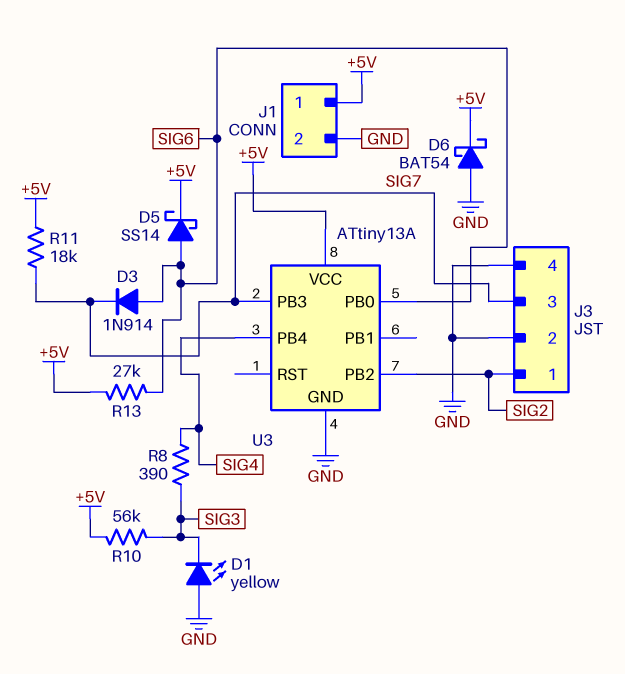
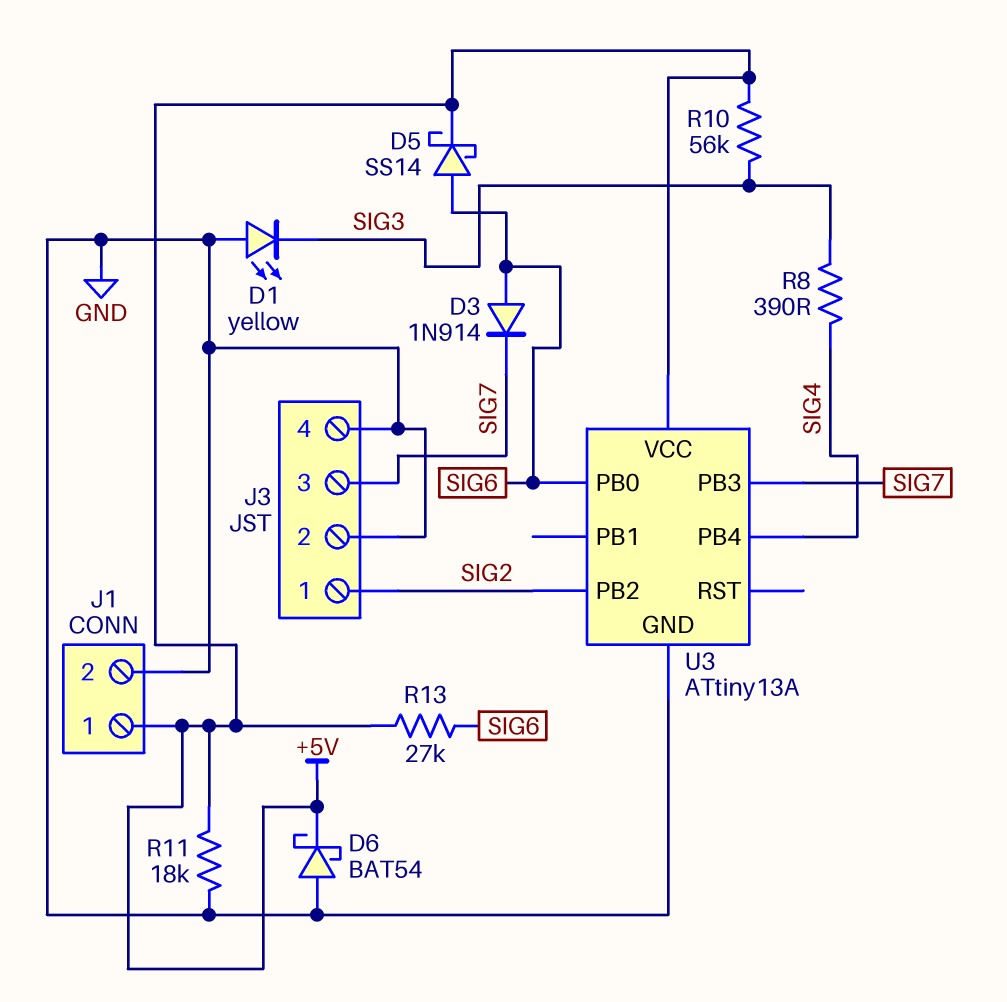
R11: 18k (+5V, SIG7) -> 18k (+5V, GND)

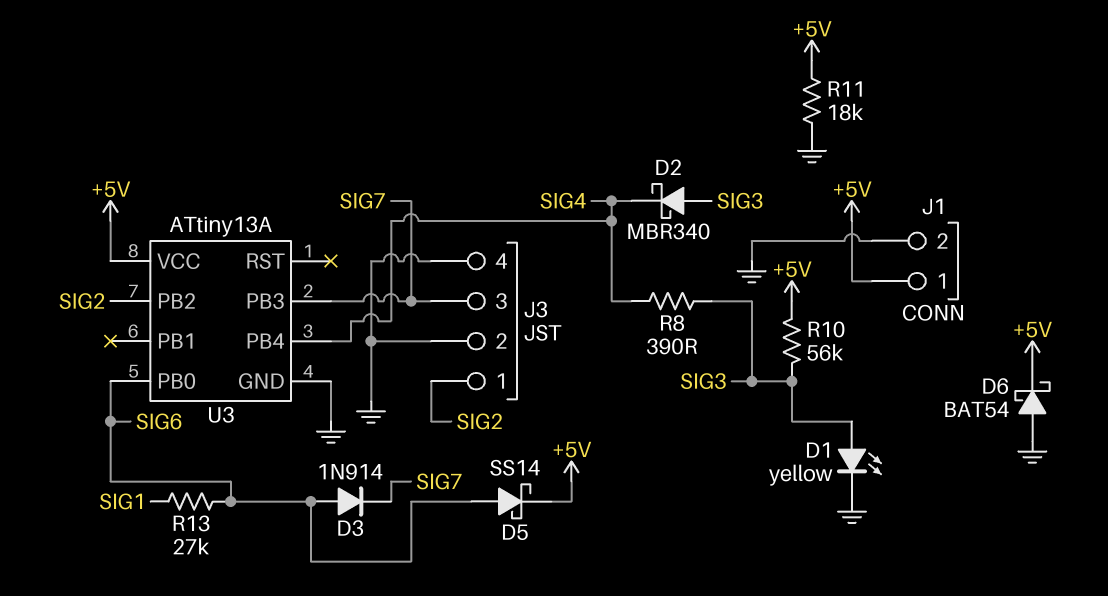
D1: LED yellow (A GND, K SIG3) -> LED yellow (A SIG3, K GND)
D2: none -> schottky MBR340 (A SIG3, K SIG4)
R13: 27k (+5V, SIG6) -> 27k (SIG1, SIG6)

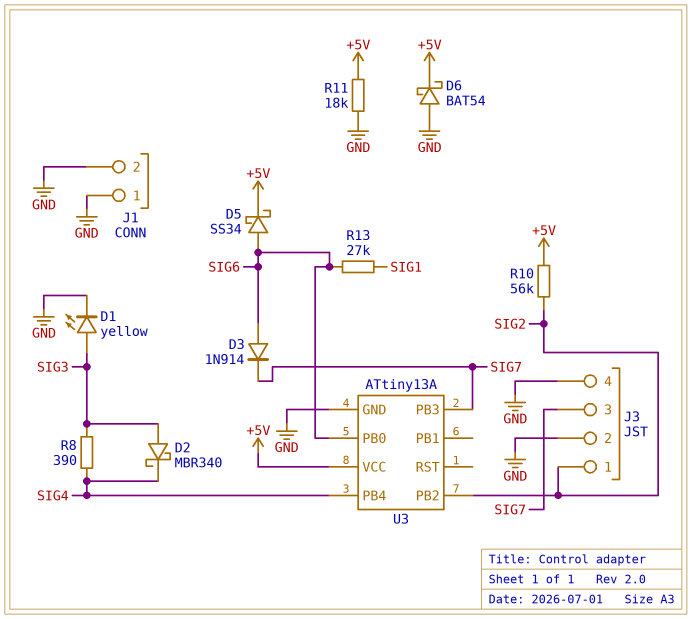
D5: schottky SS14 (A SIG6, K +5V) -> schottky SS34 (A SIG6, K +5V)
J1 pin 1: +5V -> GND
R10: 56k (+5V, SIG3) -> 56k (+5V, SIG2)

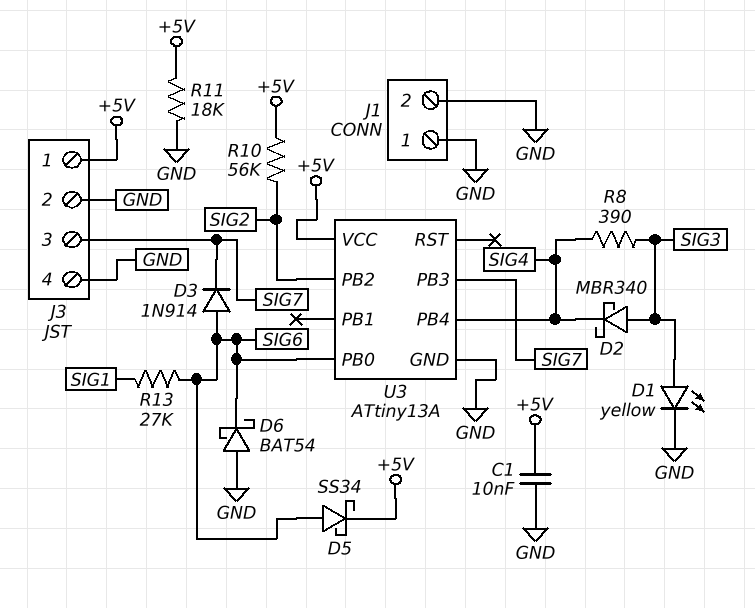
C1: none -> 10nF (+5V, GND)
D6: schottky BAT54 (A GND, K +5V) -> schottky BAT54 (A GND, K SIG6)
J3 pin 1: SIG2 -> +5V

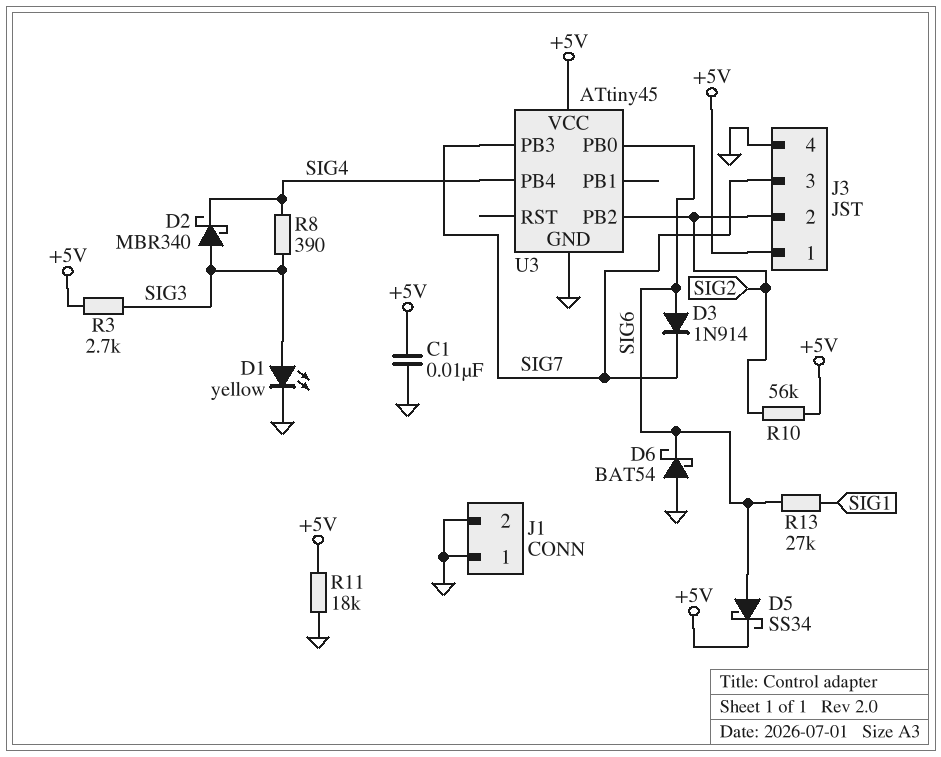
J3 pin 2: GND -> SIG2
R3: none -> 2.7k (+5V, SIG3)
U3: ATtiny13A -> ATtiny45

